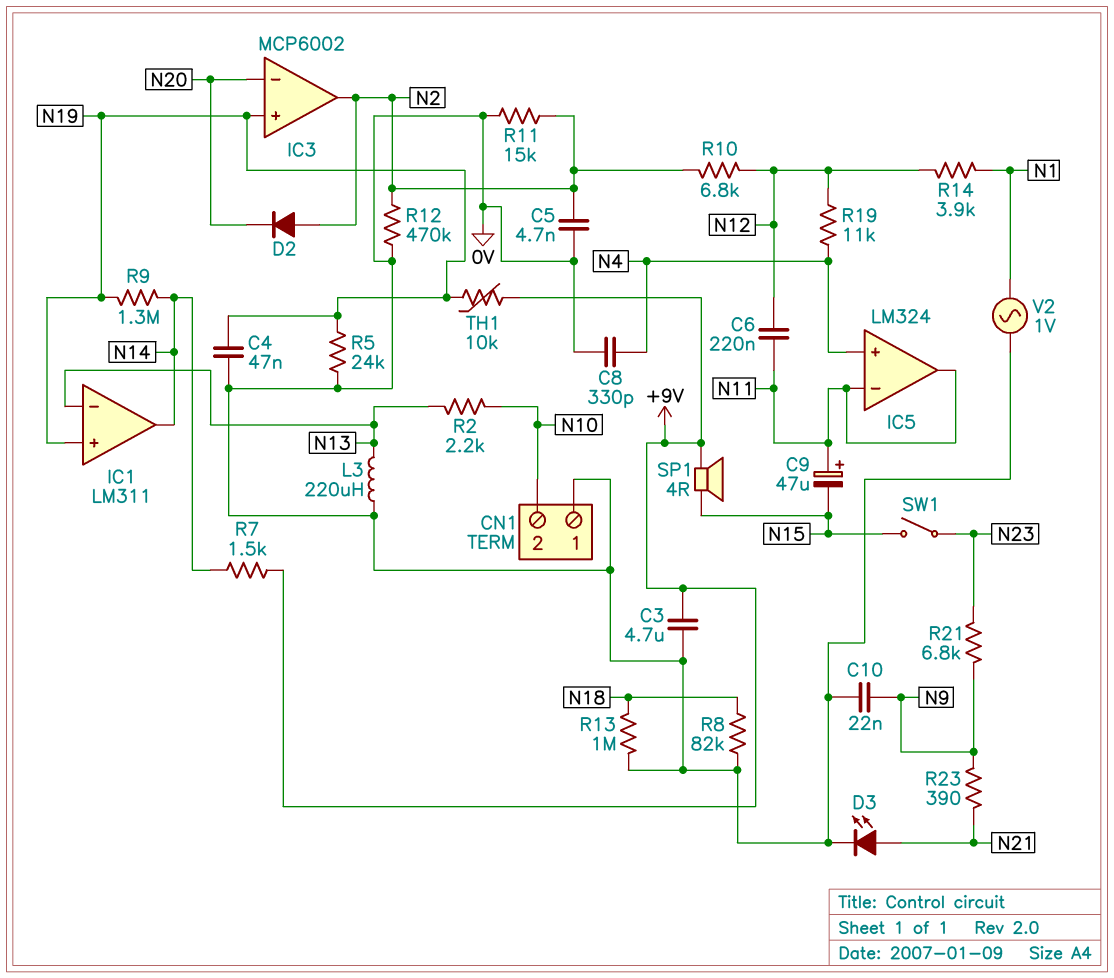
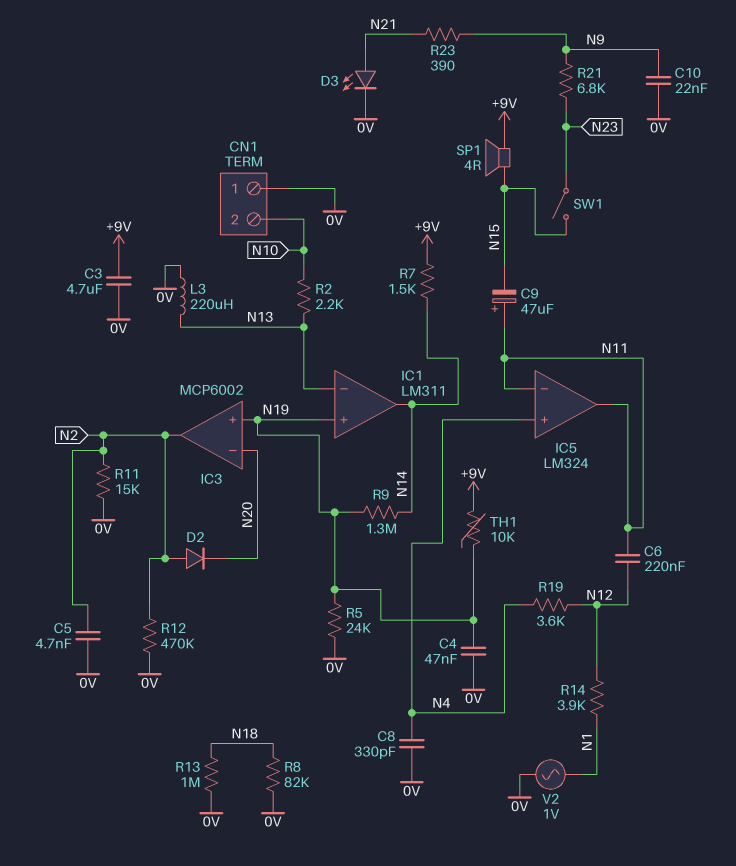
R10: 6.8k (N2, N12) -> none
R19: 11k (N4, N12) -> 3.6k (N4, N12)

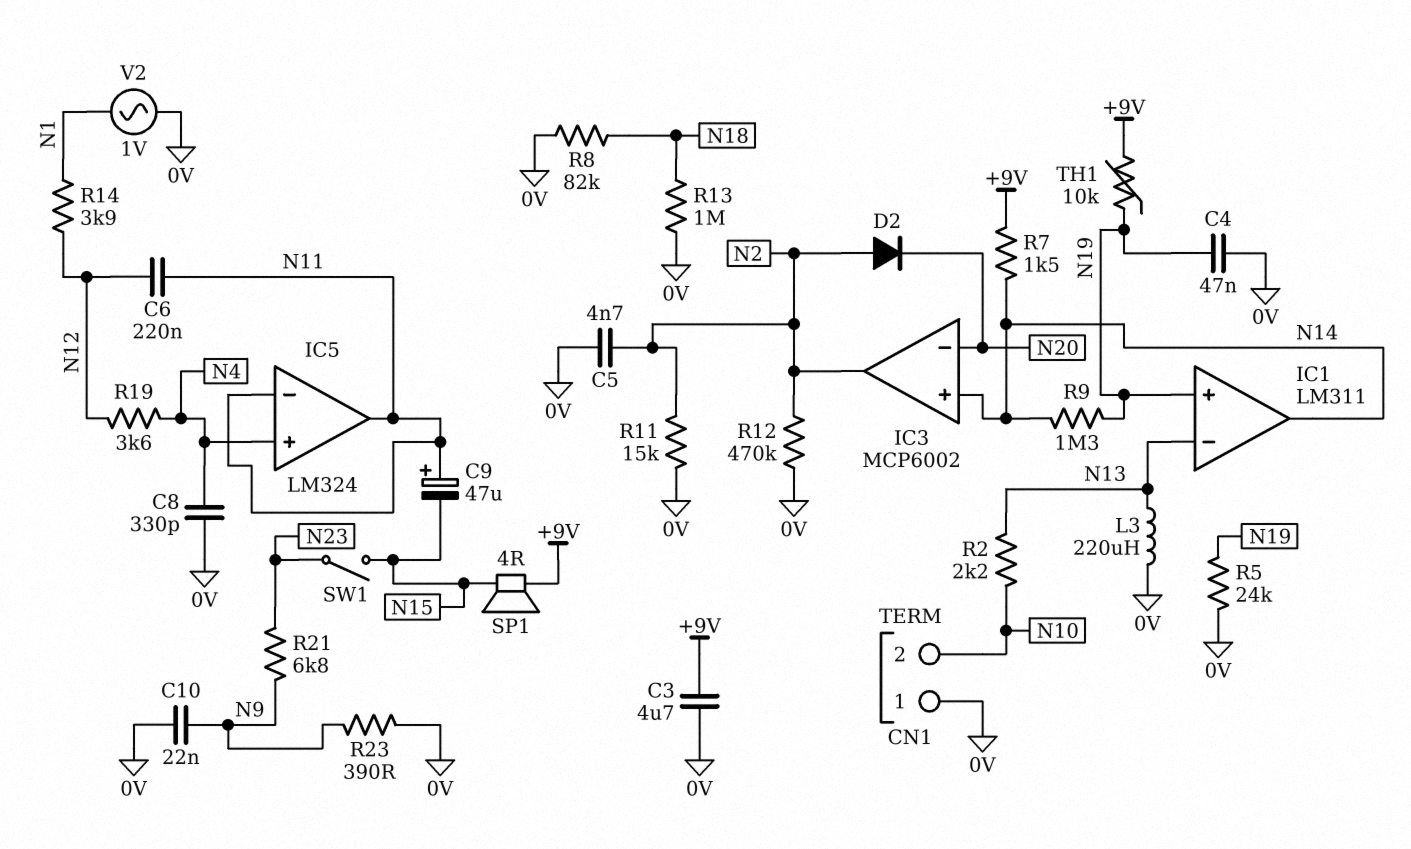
D3: LED (A N21, K 0V) -> none
IC3 pin in+: N19 -> N14
R23: 390 (N9, N21) -> 390 (0V, N9)

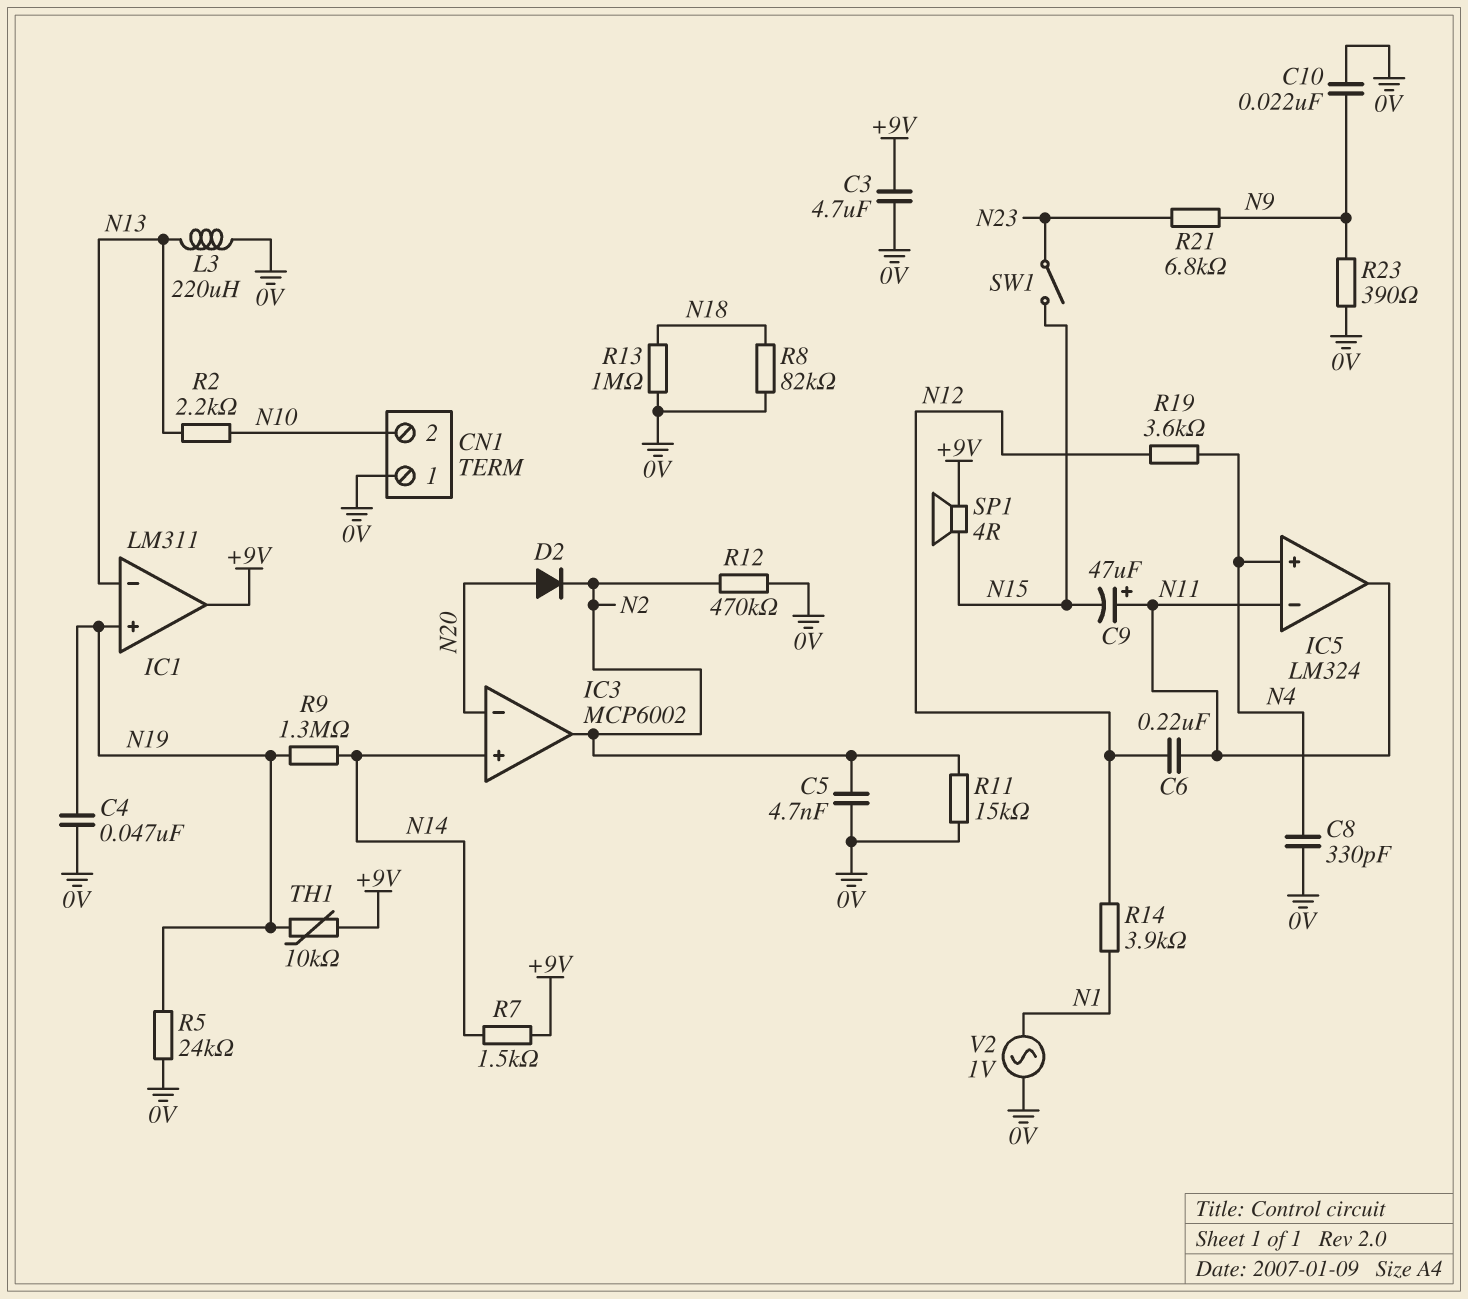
D2: diode (A N2, K N20) -> diode (A N20, K N2)
IC1 pin out: N14 -> +9V

